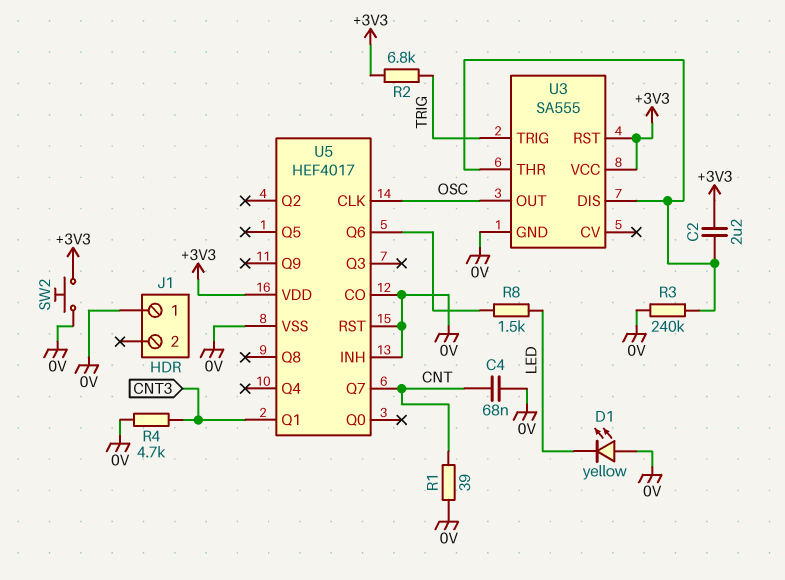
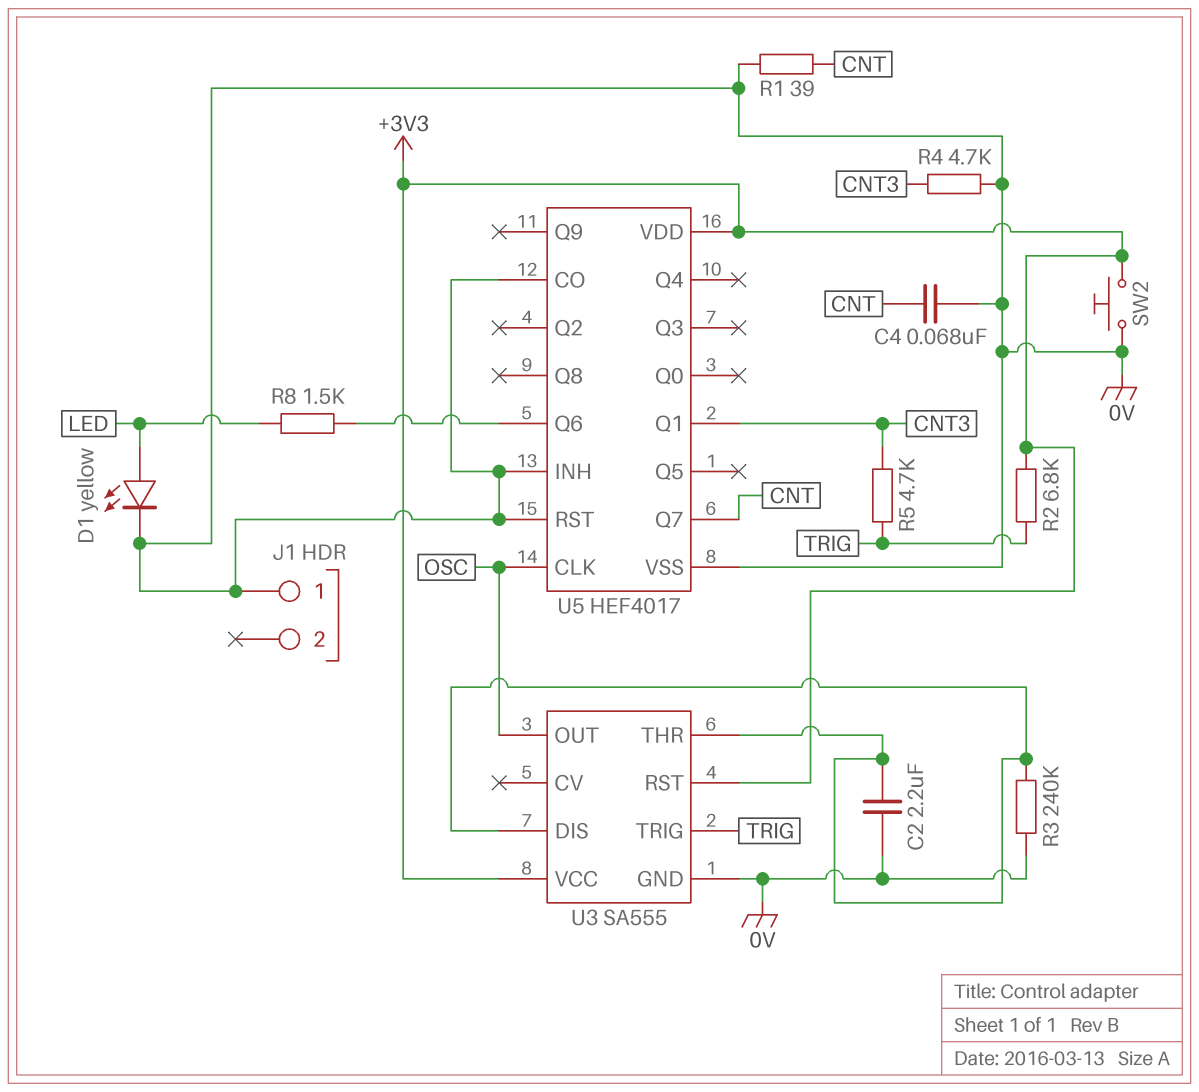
C2: 2.2uF (+3V3, U3/DIS) -> 2.2uF (0V, U3/DIS)
D1: LED yellow (A 0V, K LED) -> LED yellow (A LED, K 0V)
R5: none -> 4.7k (CNT3, TRIG)

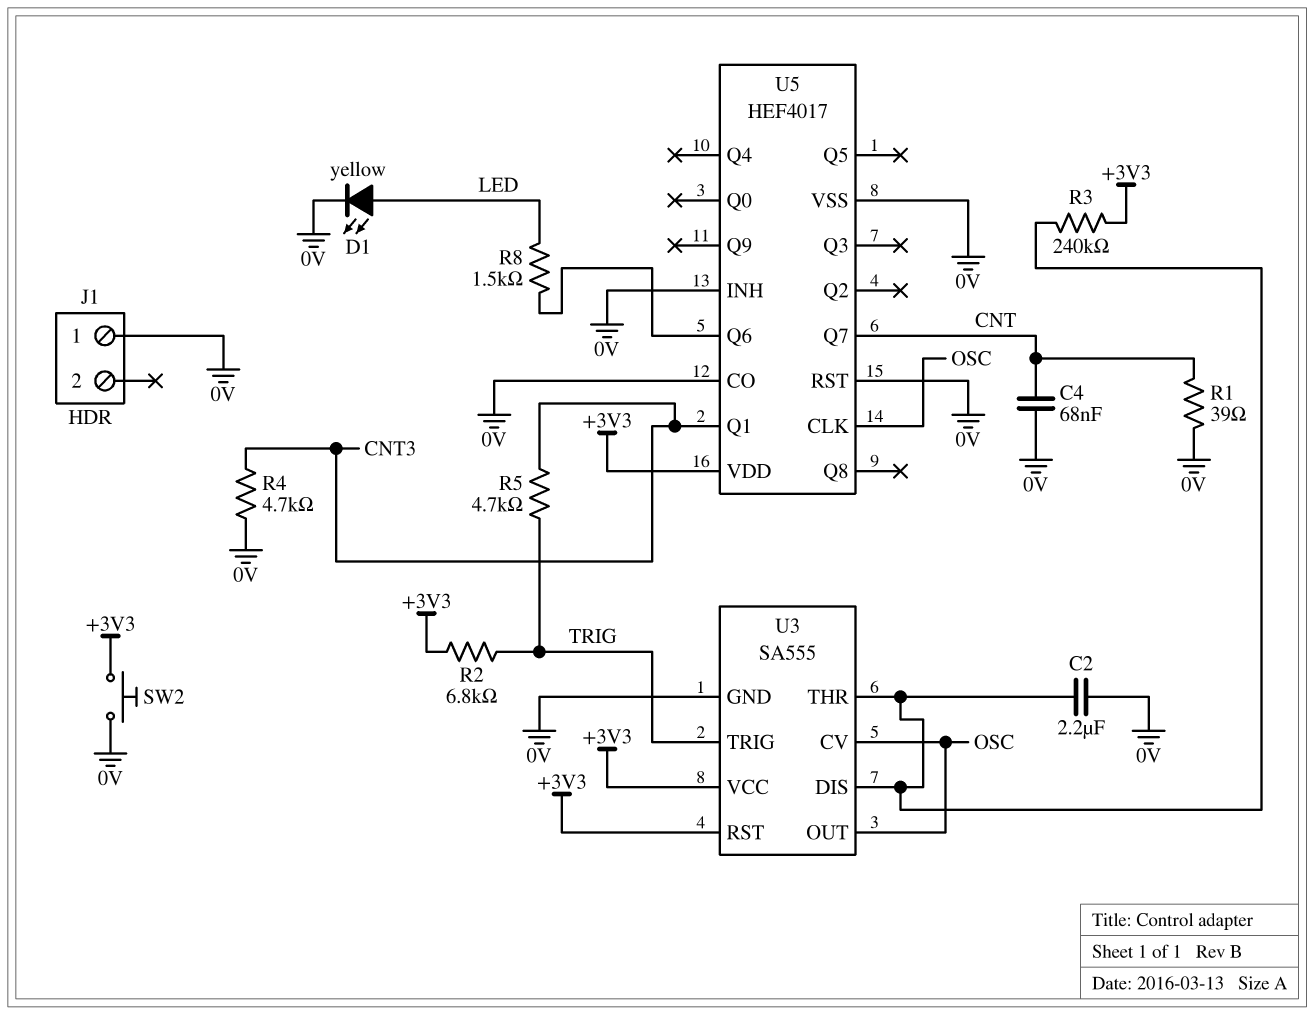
R3: 240k (0V, U3/DIS) -> 240k (+3V3, U3/DIS)
U3 pin CV: none -> OSC

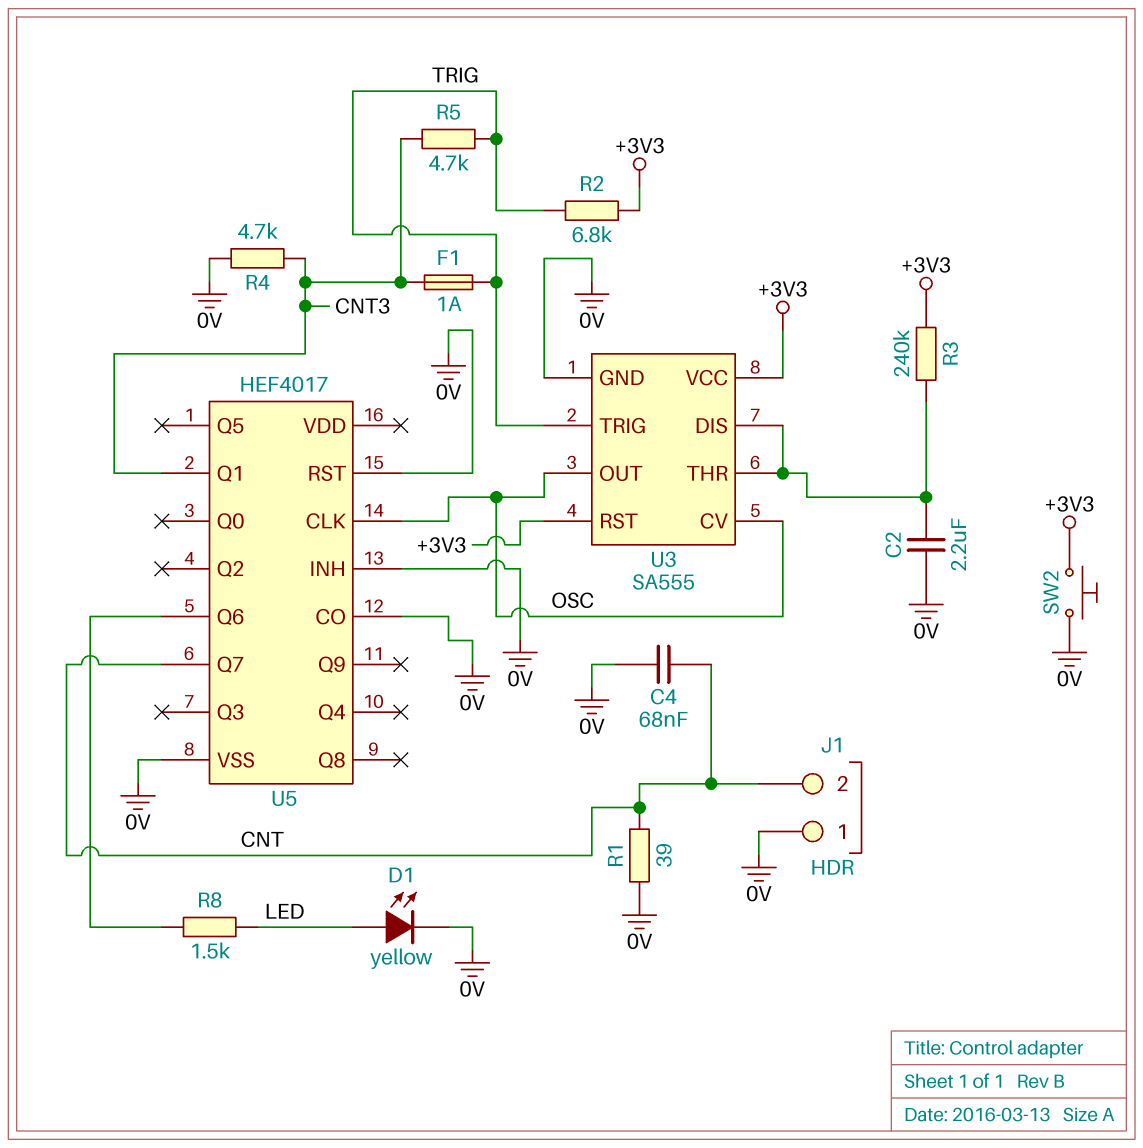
F1: none -> 1A (CNT3, TRIG)
J1 pin 2: none -> CNT
U5 pin VDD: +3V3 -> none

